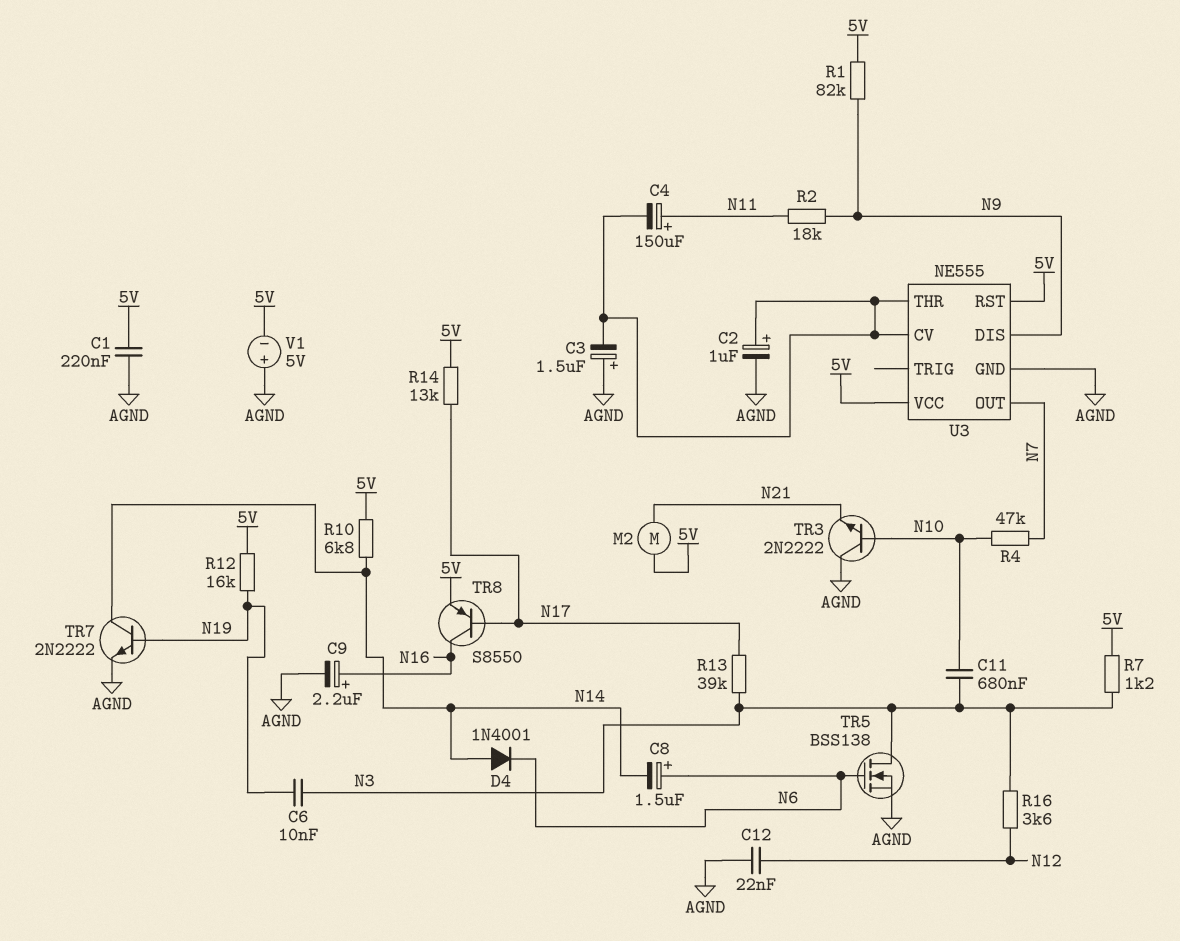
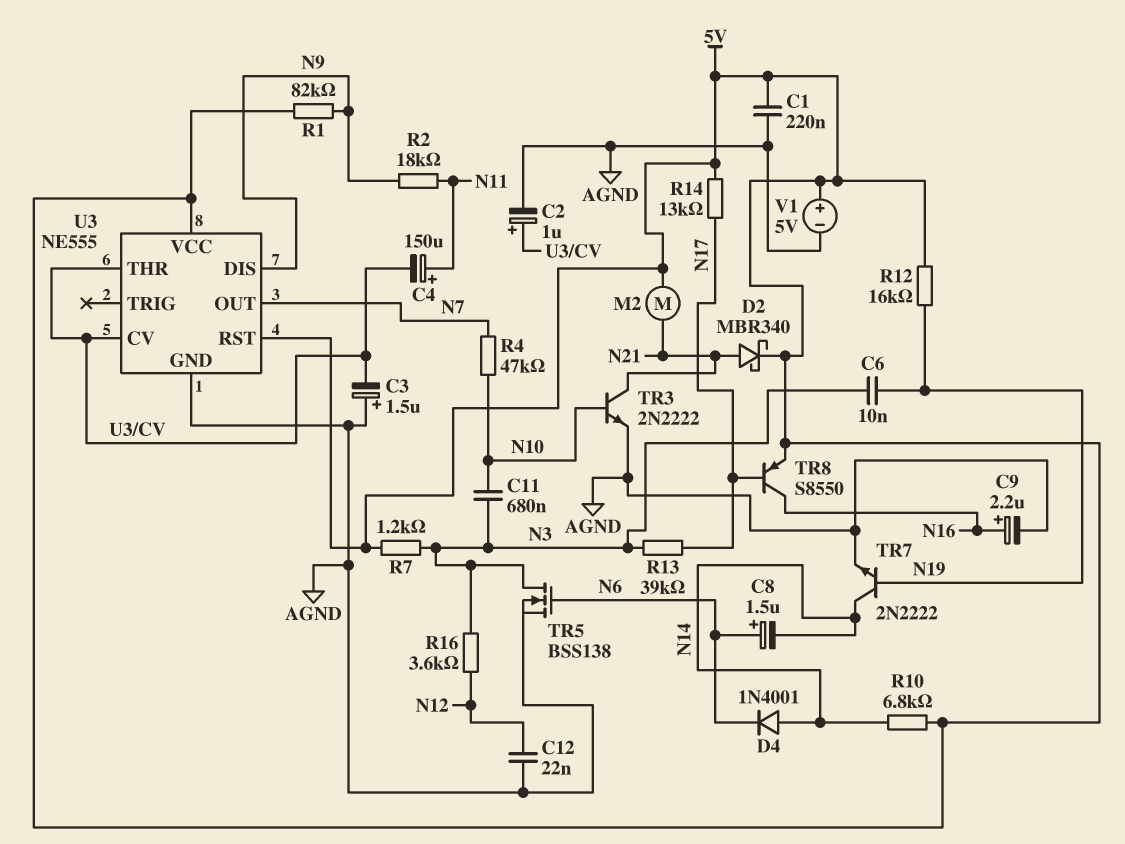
D2: none -> schottky MBR340 (A N21, K 5V)
TR3: NPN 2N2222 (B N10, C AGND, E N21) -> NPN 2N2222 (B N10, C N21, E AGND)
V1: 5V (plus AGND, minus 5V) -> 5V (plus 5V, minus AGND)

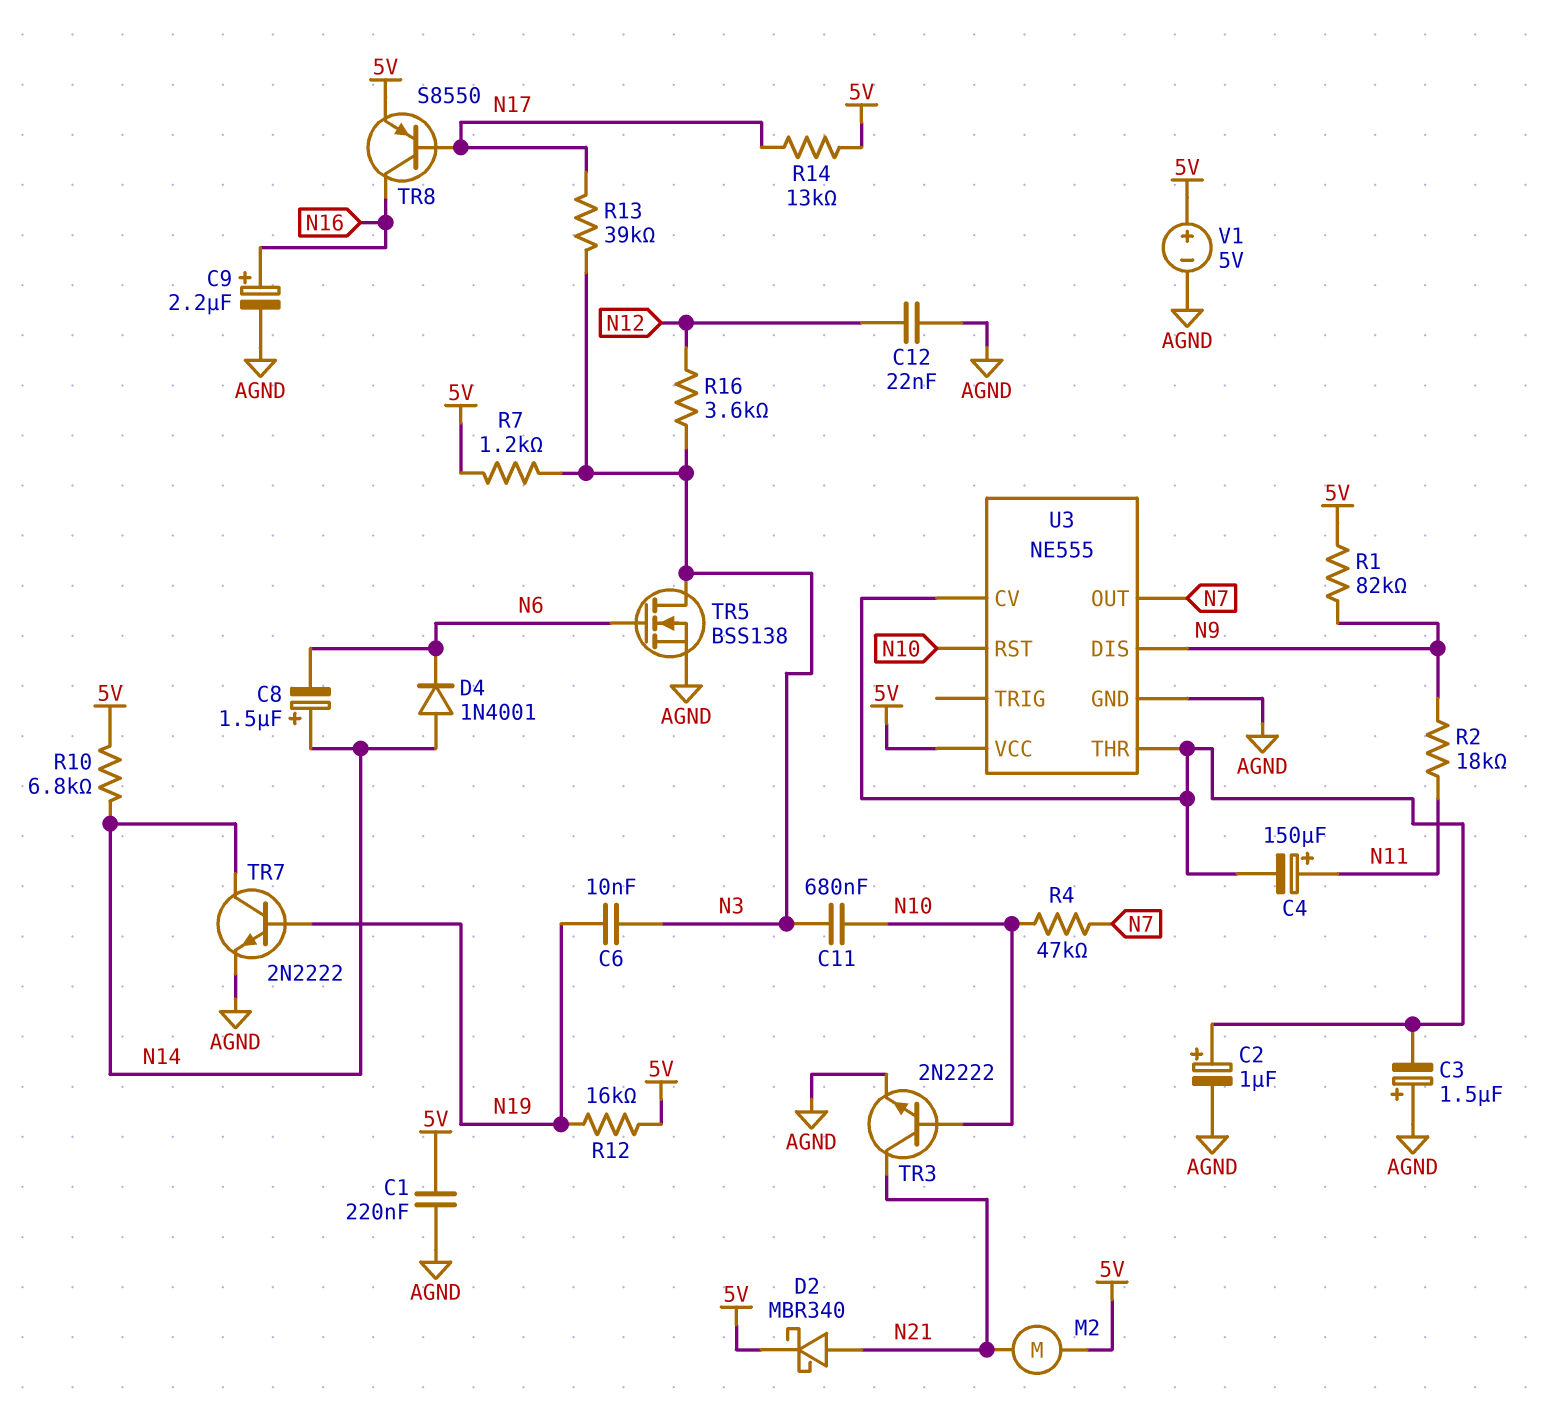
C8: 1.5uF (plus N6, minus N14) -> 1.5uF (plus N14, minus N6)
U3 pin RST: 5V -> N10

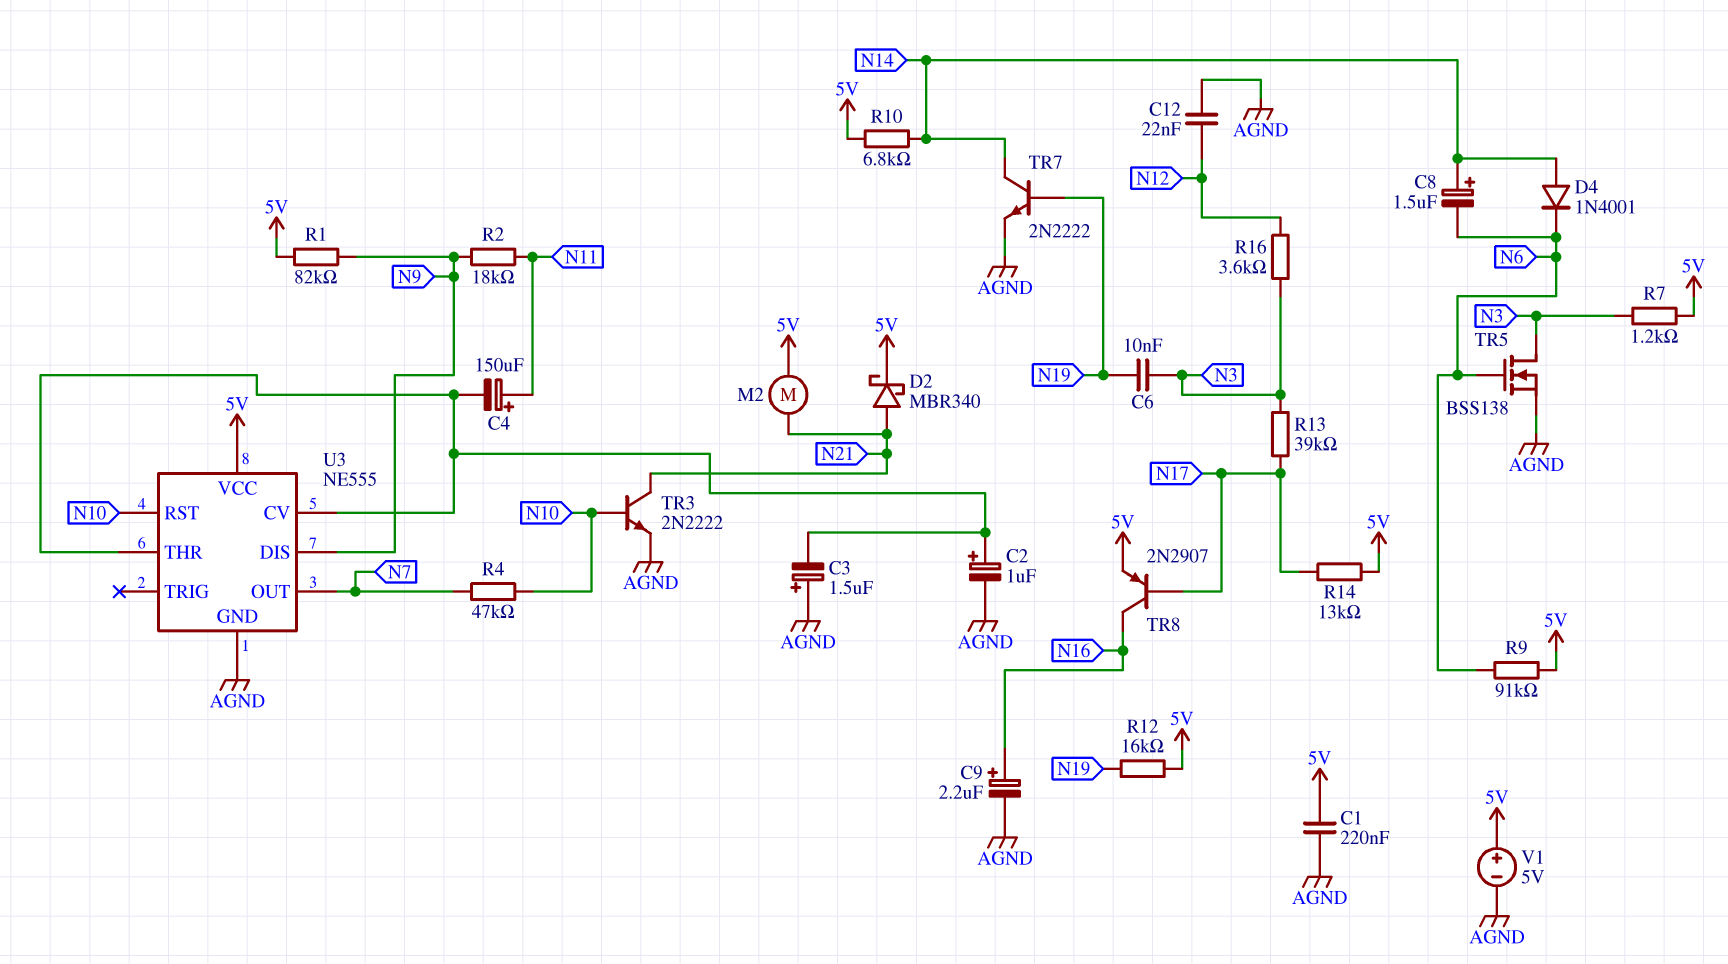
C11: 680nF (N3, N10) -> none
R9: none -> 91k (5V, N6)
TR8: PNP S8550 (B N17, C N16, E 5V) -> PNP 2N2907 (B N17, C N16, E 5V)

